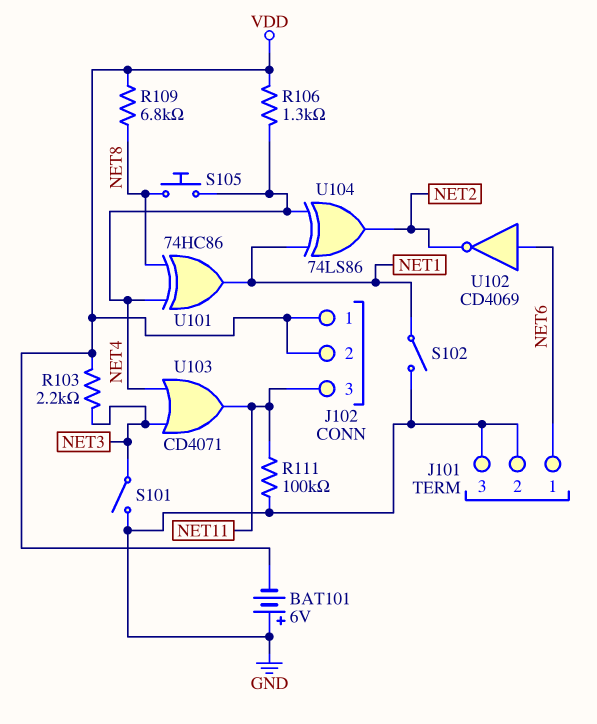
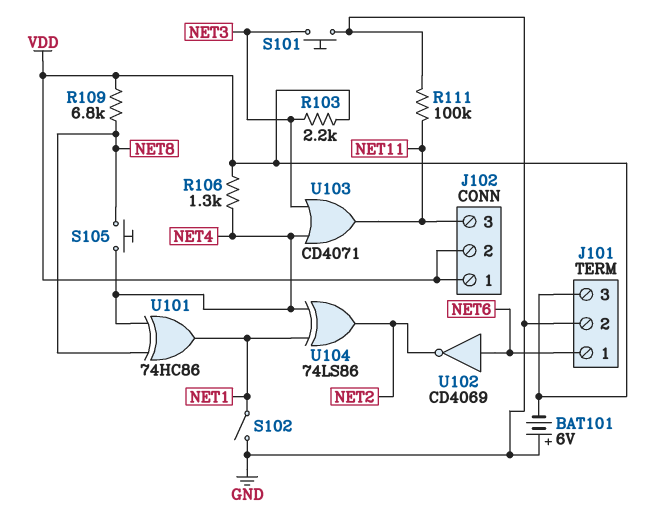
J101 pin 3: GND -> VDD
S101: switch (GND, NET3) -> button (GND, NET3)

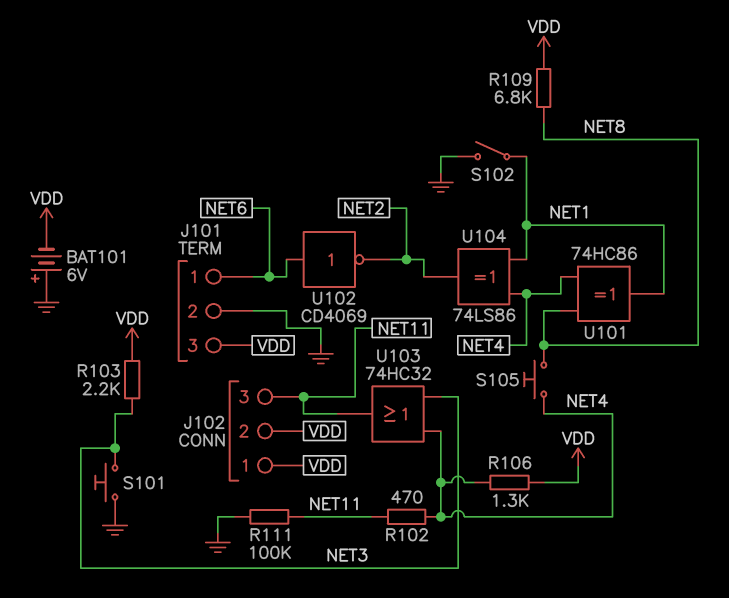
R102: none -> 470 (NET4, NET11)
U103: OR CD4071 (in NET3, in NET4, out NET11) -> OR 74HC32 (in NET3, in NET4, out NET11)

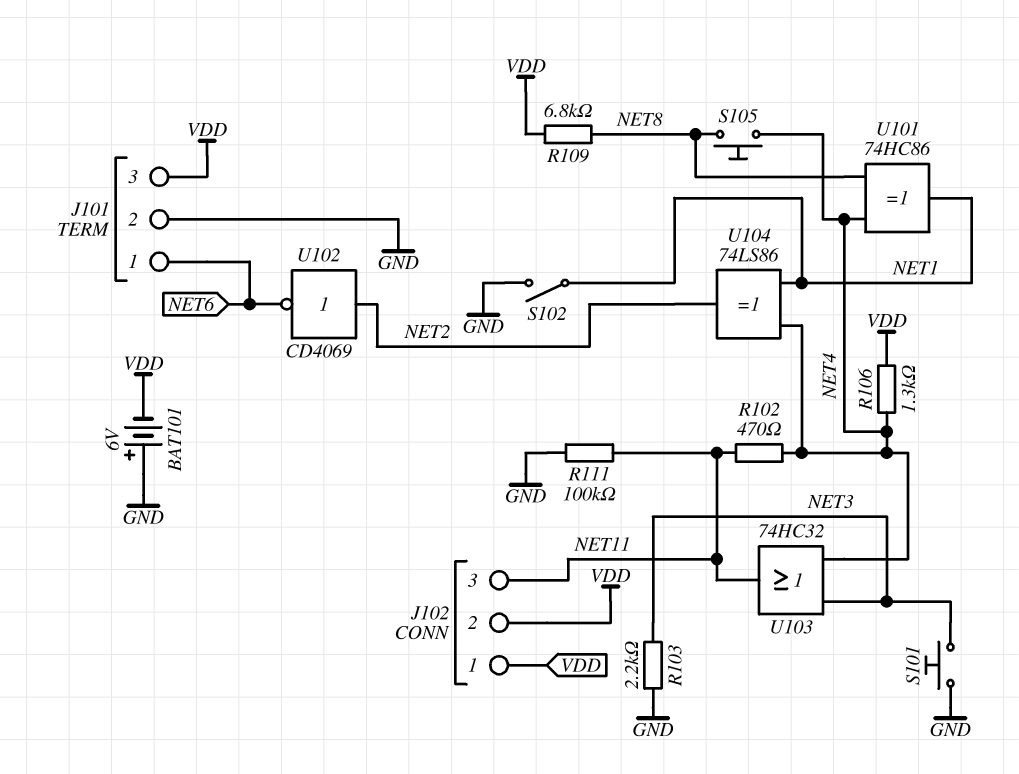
R103: 2.2k (NET3, VDD) -> 2.2k (GND, NET3)
U102: NOT CD4069 (in NET6, out NET2) -> NOT CD4069 (in NET2, out NET6)

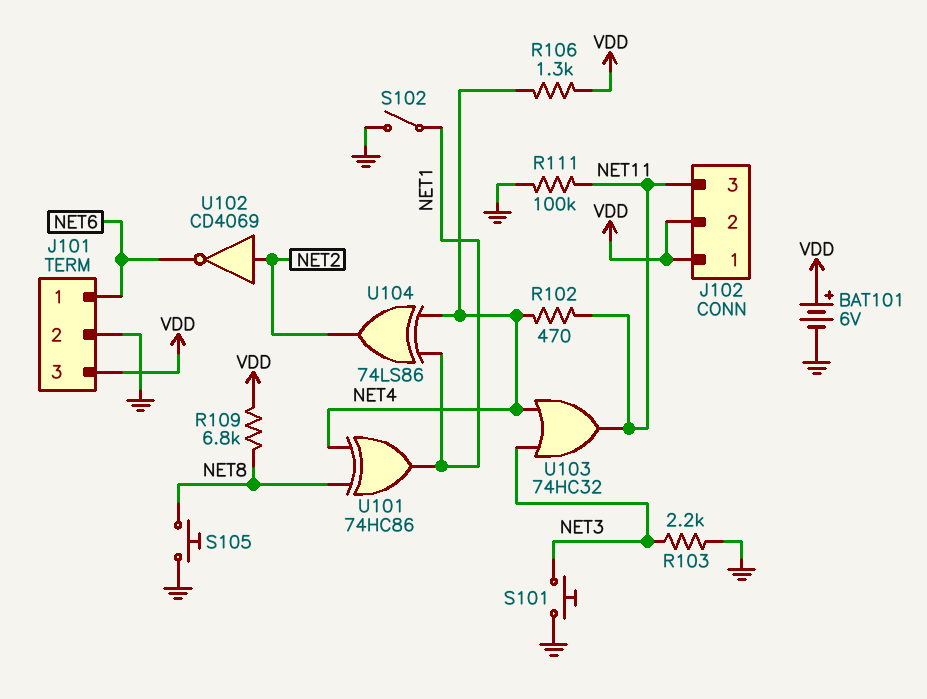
BAT101: 6V (plus GND, minus VDD) -> 6V (plus VDD, minus GND)
S105: button (NET4, NET8) -> button (GND, NET8)

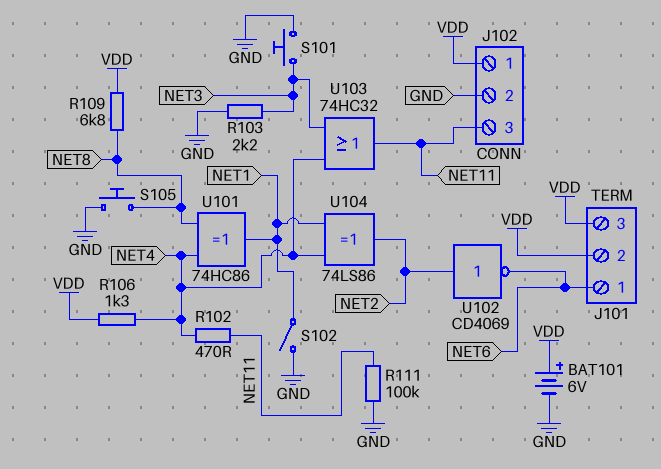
J101 pin 2: GND -> VDD
J102 pin 2: VDD -> GND

